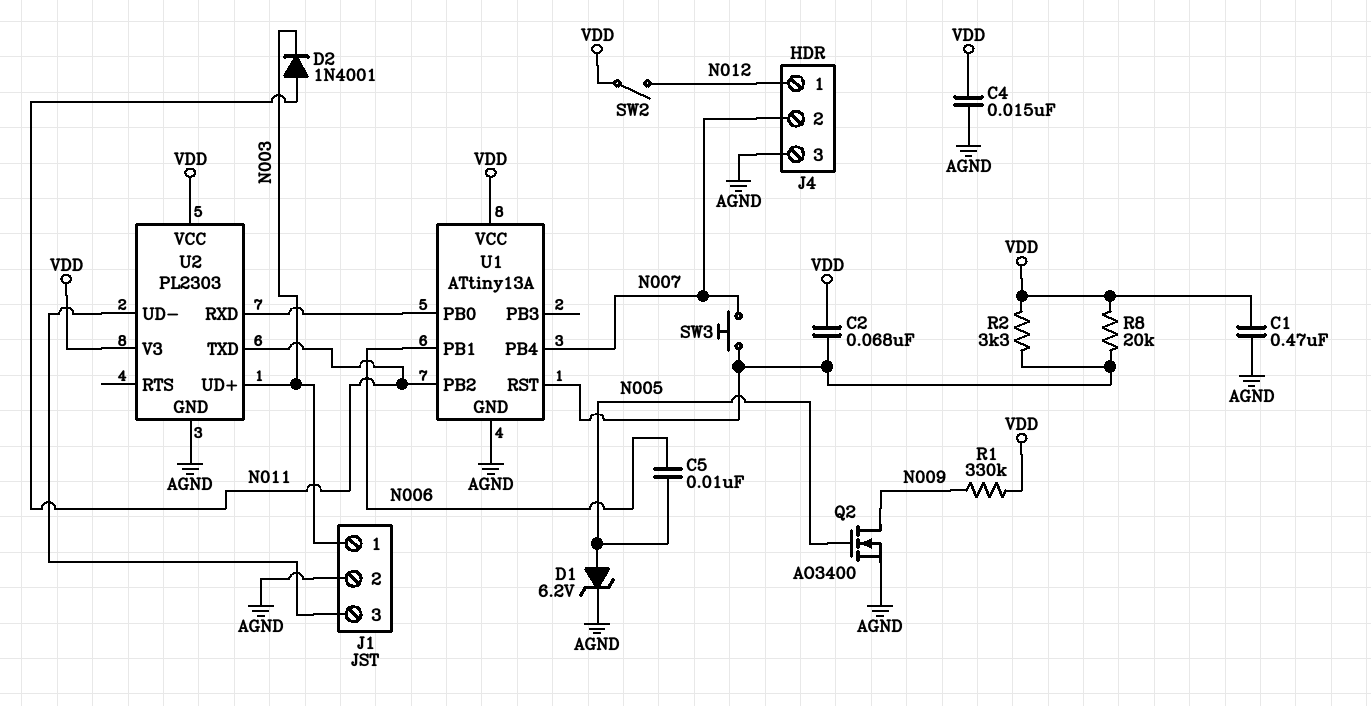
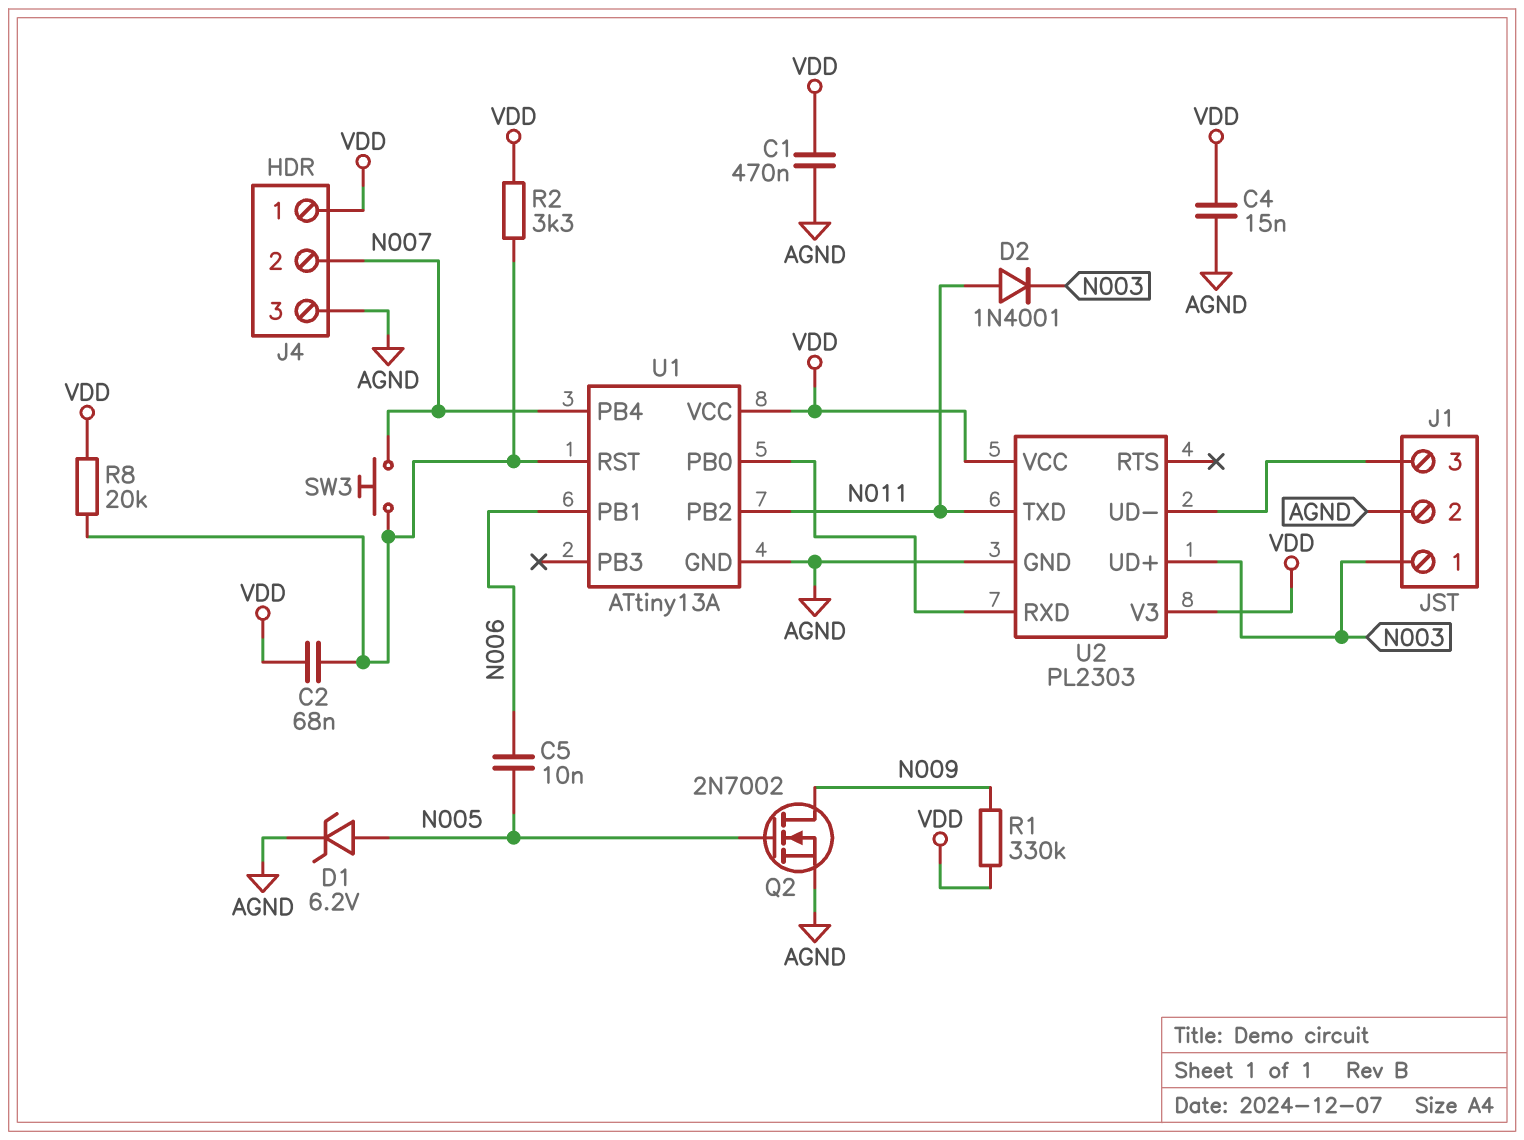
J4 pin 1: N012 -> VDD
Q2: NMOS AO3400 (G N005, D N009, S AGND) -> NMOS 2N7002 (G N005, D N009, S AGND)
SW2: switch (N012, VDD) -> none

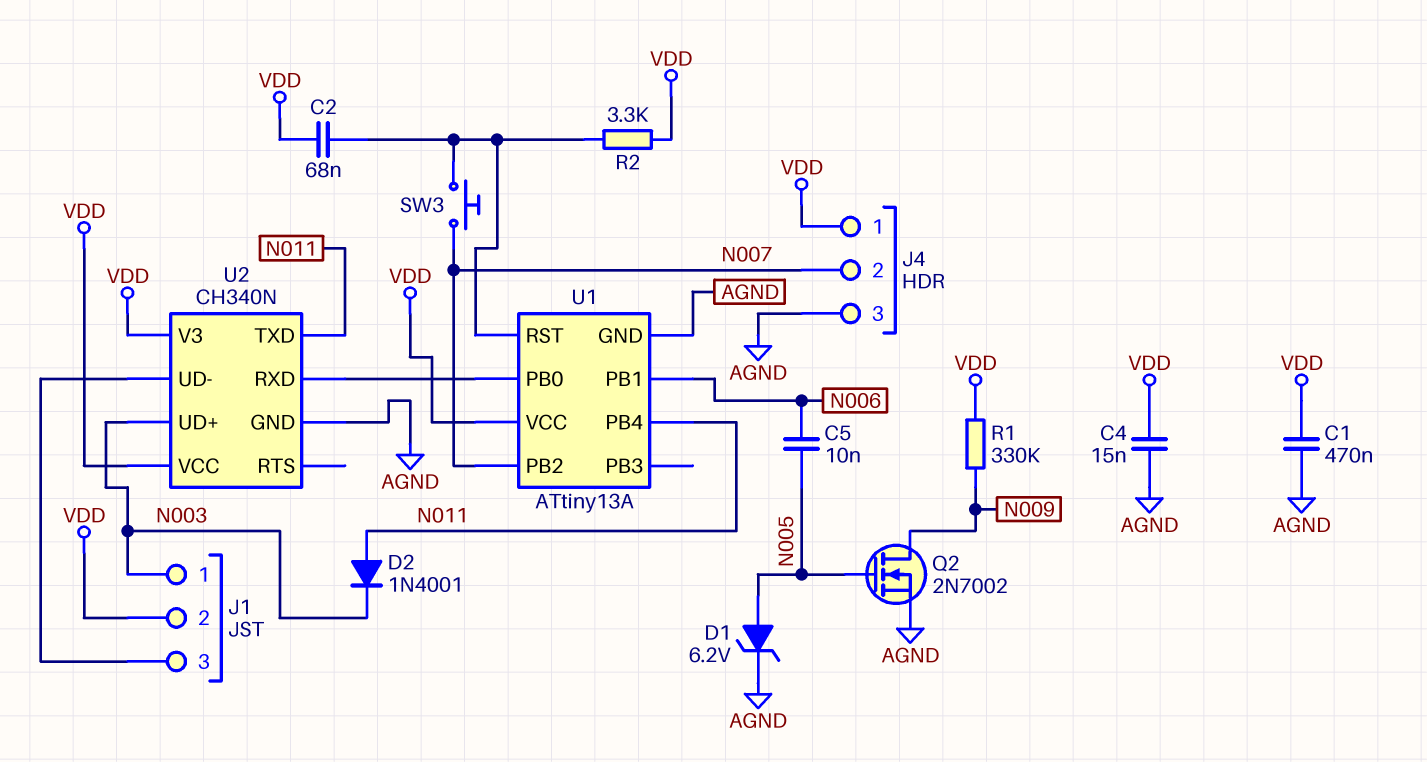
J1 pin 2: AGND -> VDD
R8: 20k (U1/RST, VDD) -> none
U1 pin PB2: N011 -> N007
U1 pin PB4: N007 -> N011
U2: PL2303 -> CH340N

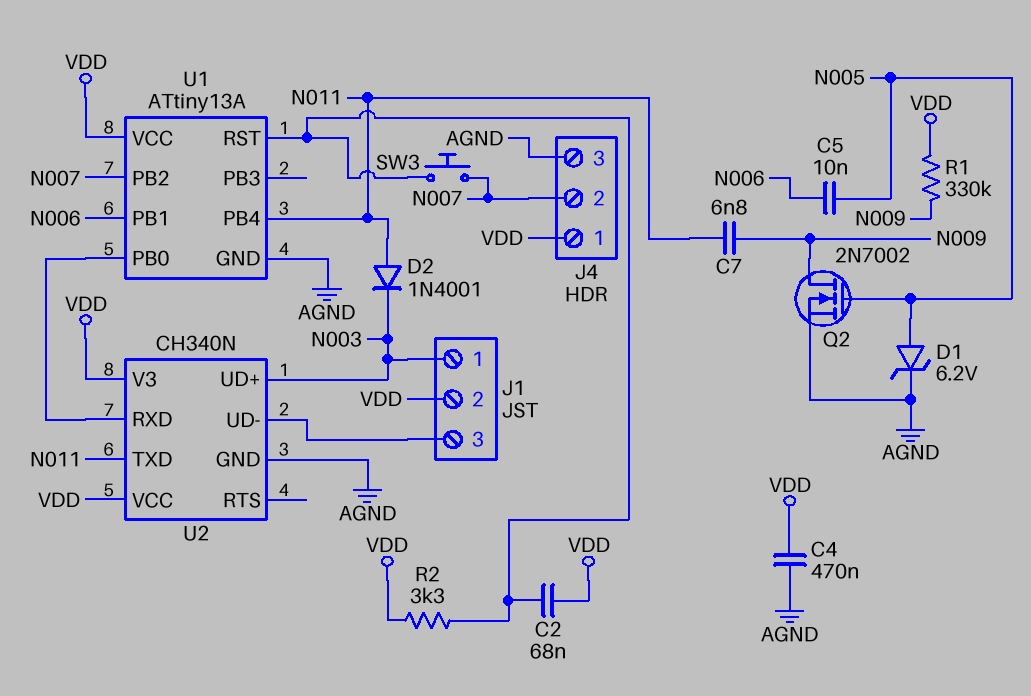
C1: 470nF (AGND, VDD) -> none
C4: 15nF (AGND, VDD) -> 470nF (AGND, VDD)
C7: none -> 6.8nF (N009, N011)

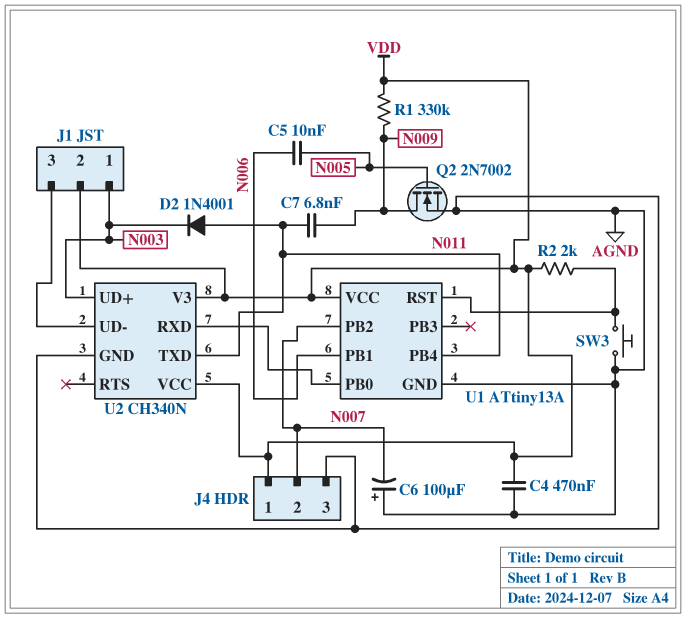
C2: 68nF (U1/RST, VDD) -> none
C6: none -> 100uF (plus AGND, minus N007)
D1: zener 6.2V (A N005, K AGND) -> none
R2: 3.3k (U1/RST, VDD) -> 2k (U1/RST, VDD)
SW3: button (N007, U1/RST) -> button (AGND, U1/RST)

